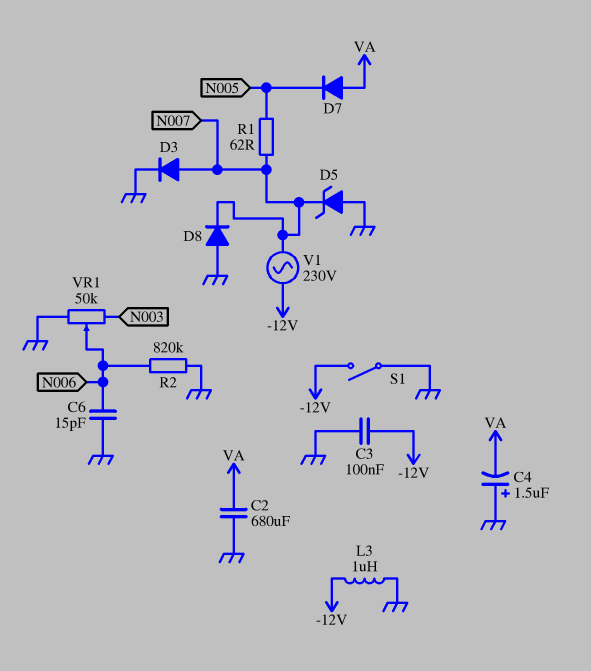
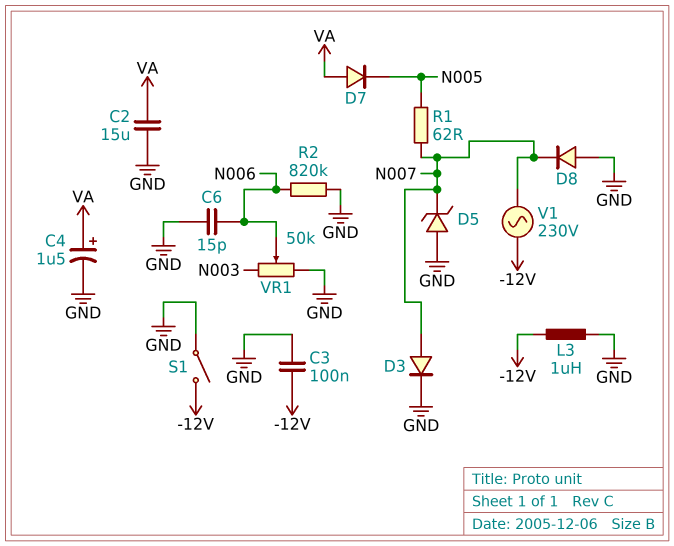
C2: 680uF (GND, VA) -> 15uF (GND, VA)
C4: 1.5uF (plus GND, minus VA) -> 1.5uF (plus VA, minus GND)

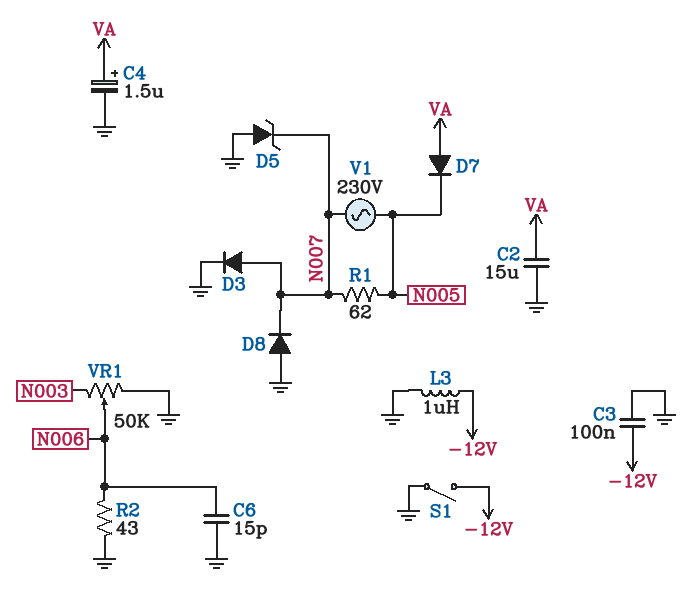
R2: 820k (GND, N006) -> 43 (GND, N006)
V1: AC 230V (-12V, N007) -> AC 230V (N005, N007)

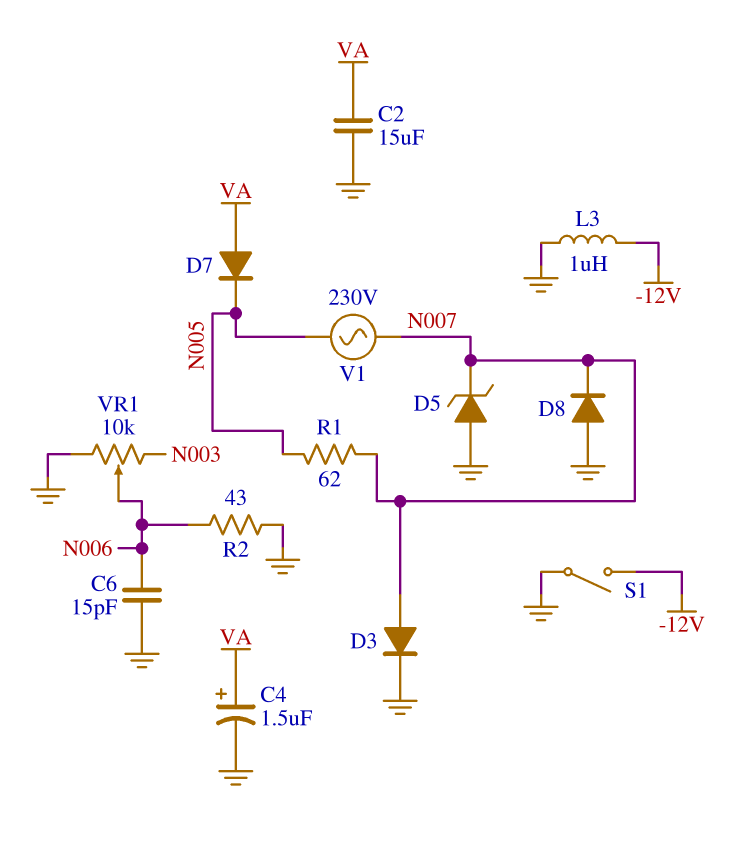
C3: 100nF (-12V, GND) -> none
VR1: 50k (GND, N003, wiper N006) -> 10k (GND, N003, wiper N006)

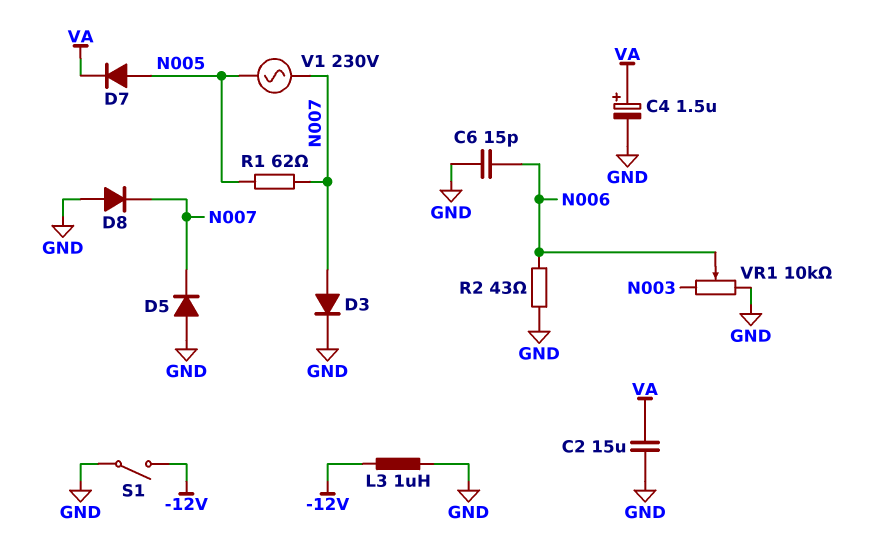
D5: zener (A GND, K N007) -> diode (A GND, K N007)
D7: diode (A VA, K N005) -> diode (A N005, K VA)

